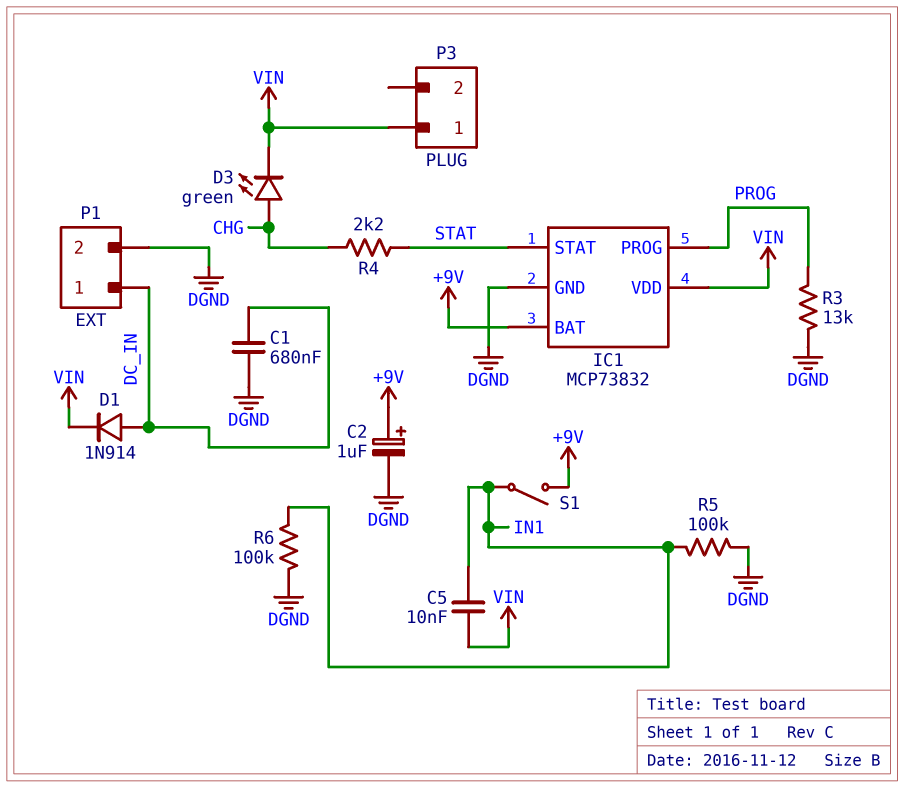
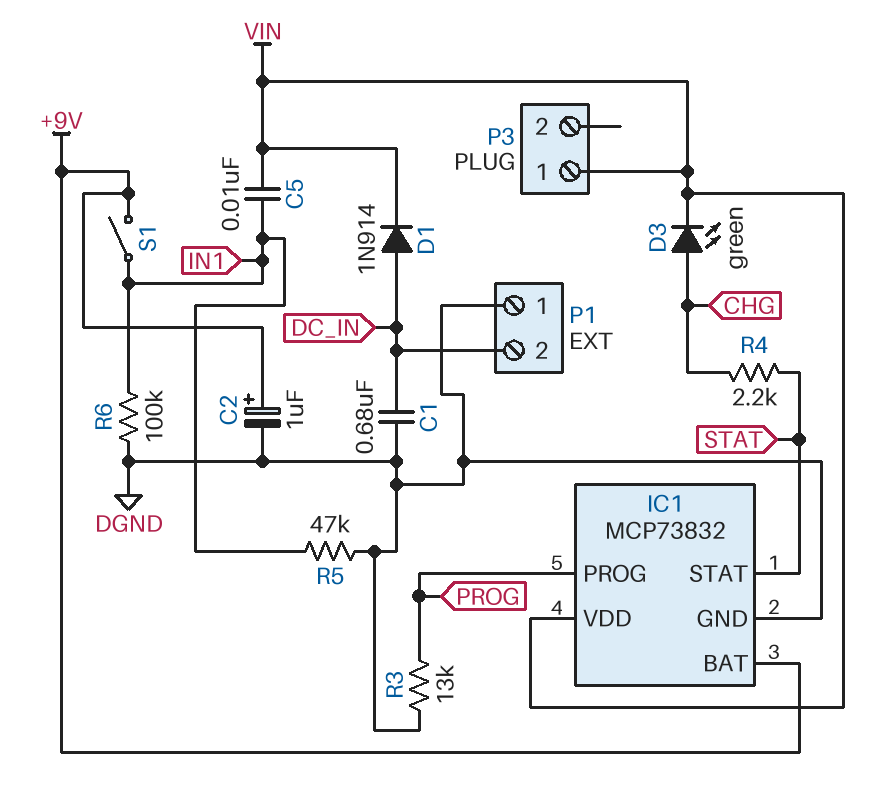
P1 pin 1: DC_IN -> DGND
P1 pin 2: DGND -> DC_IN
R5: 100k (DGND, IN1) -> 47k (DGND, IN1)

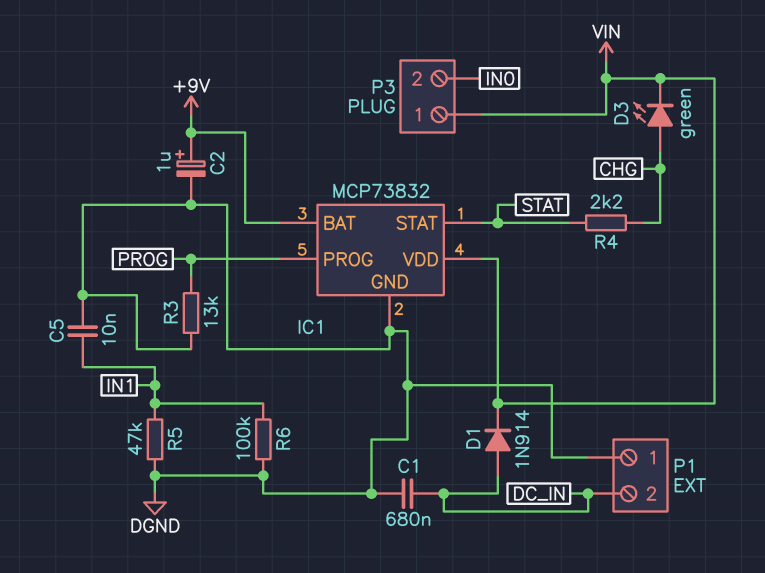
C5: 10nF (IN1, VIN) -> 10nF (DGND, IN1)
P3 pin 2: none -> IN0
S1: switch (+9V, IN1) -> none

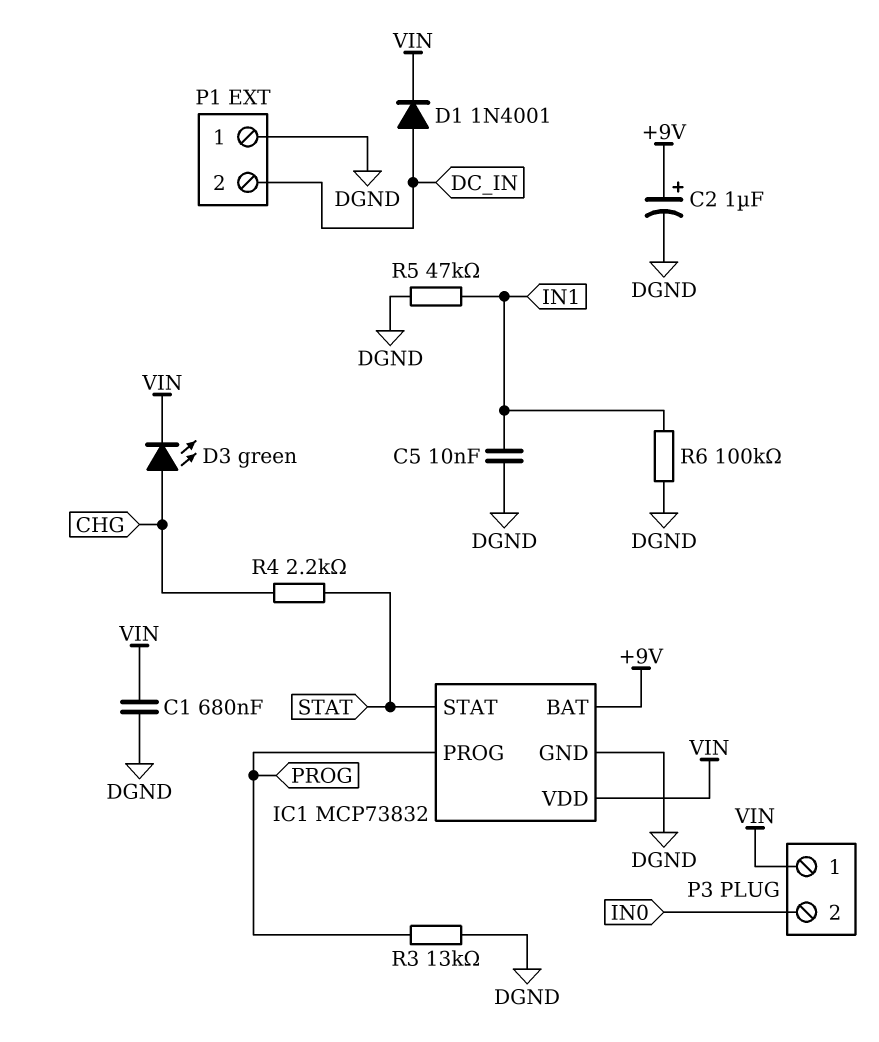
C1: 680nF (DC_IN, DGND) -> 680nF (DGND, VIN)
D1: diode 1N914 (A DC_IN, K VIN) -> diode 1N4001 (A DC_IN, K VIN)

